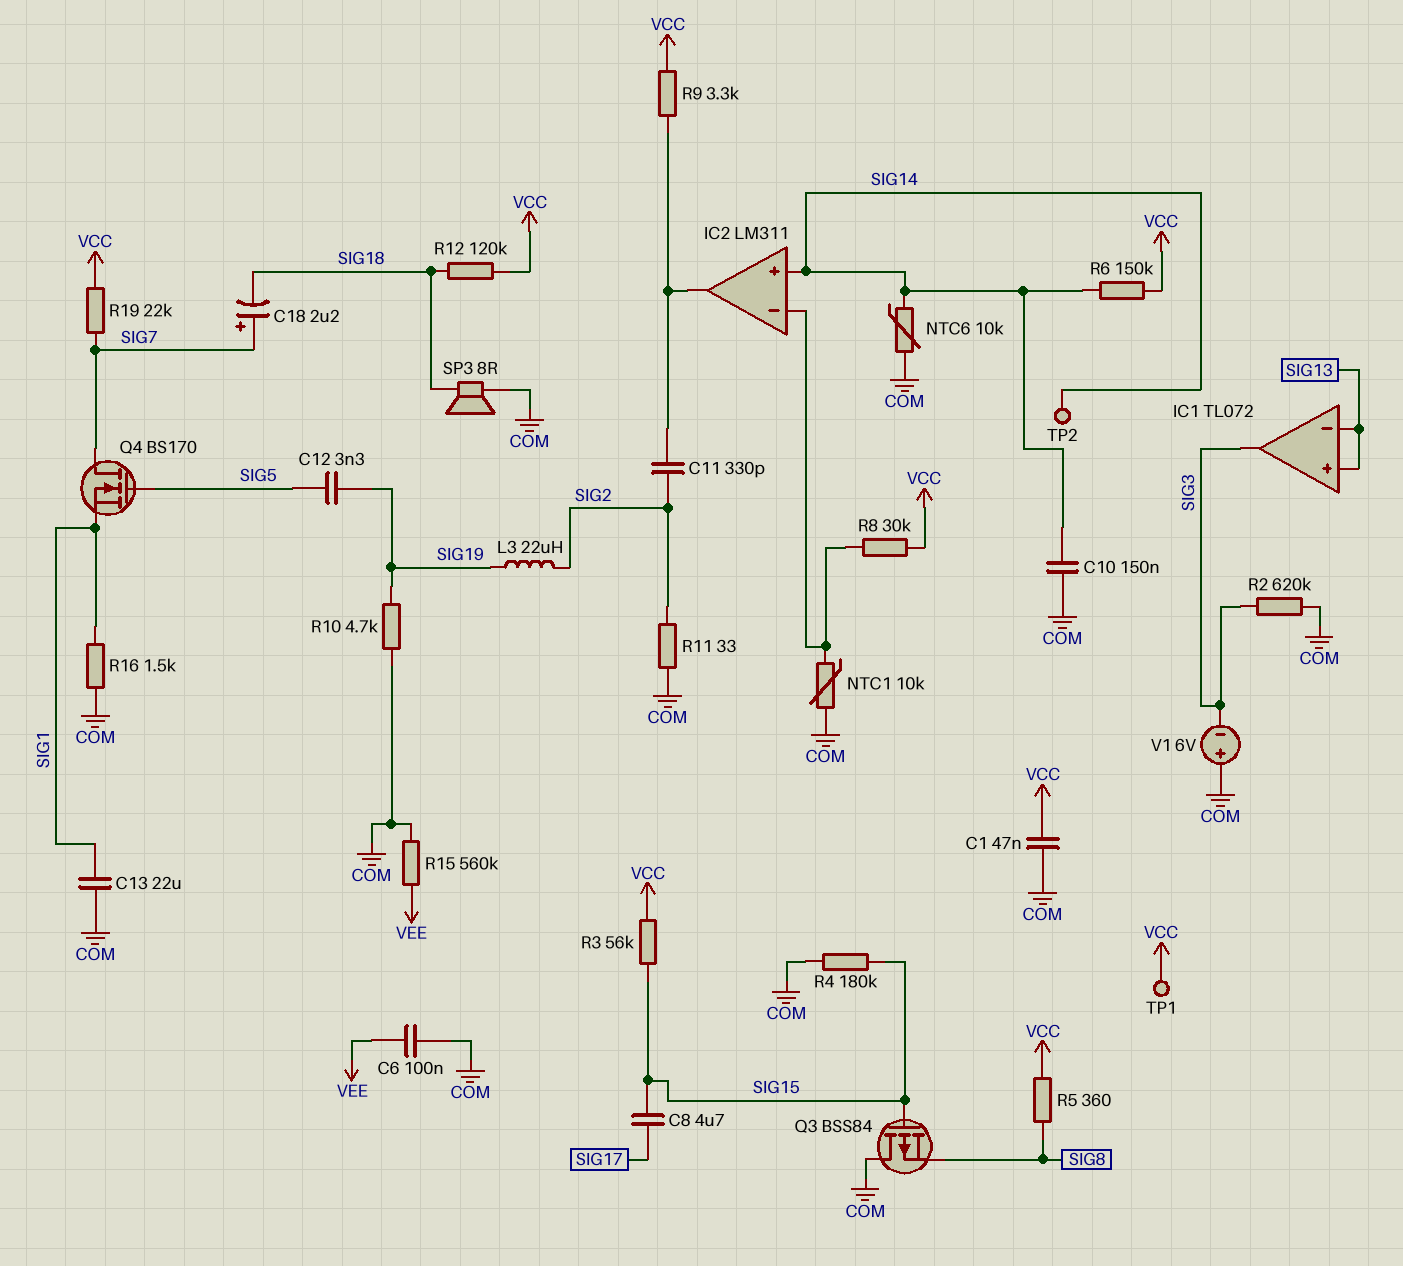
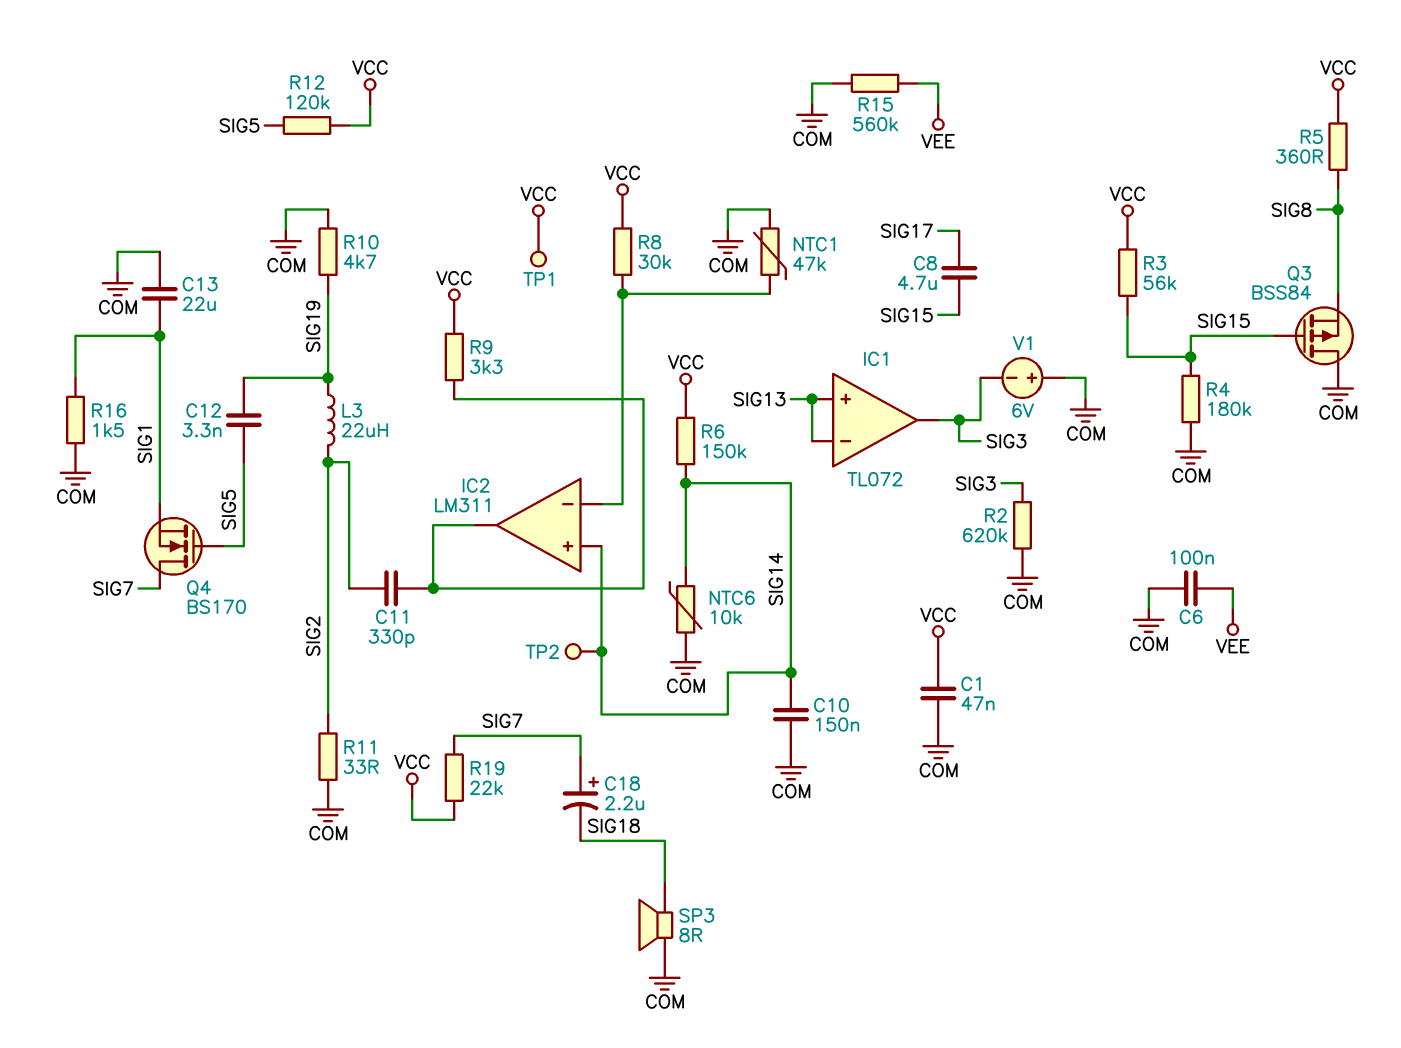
NTC1: 10k (COM, IC2/in-) -> 47k (COM, IC2/in-)
R12: 120k (SIG18, VCC) -> 120k (SIG5, VCC)

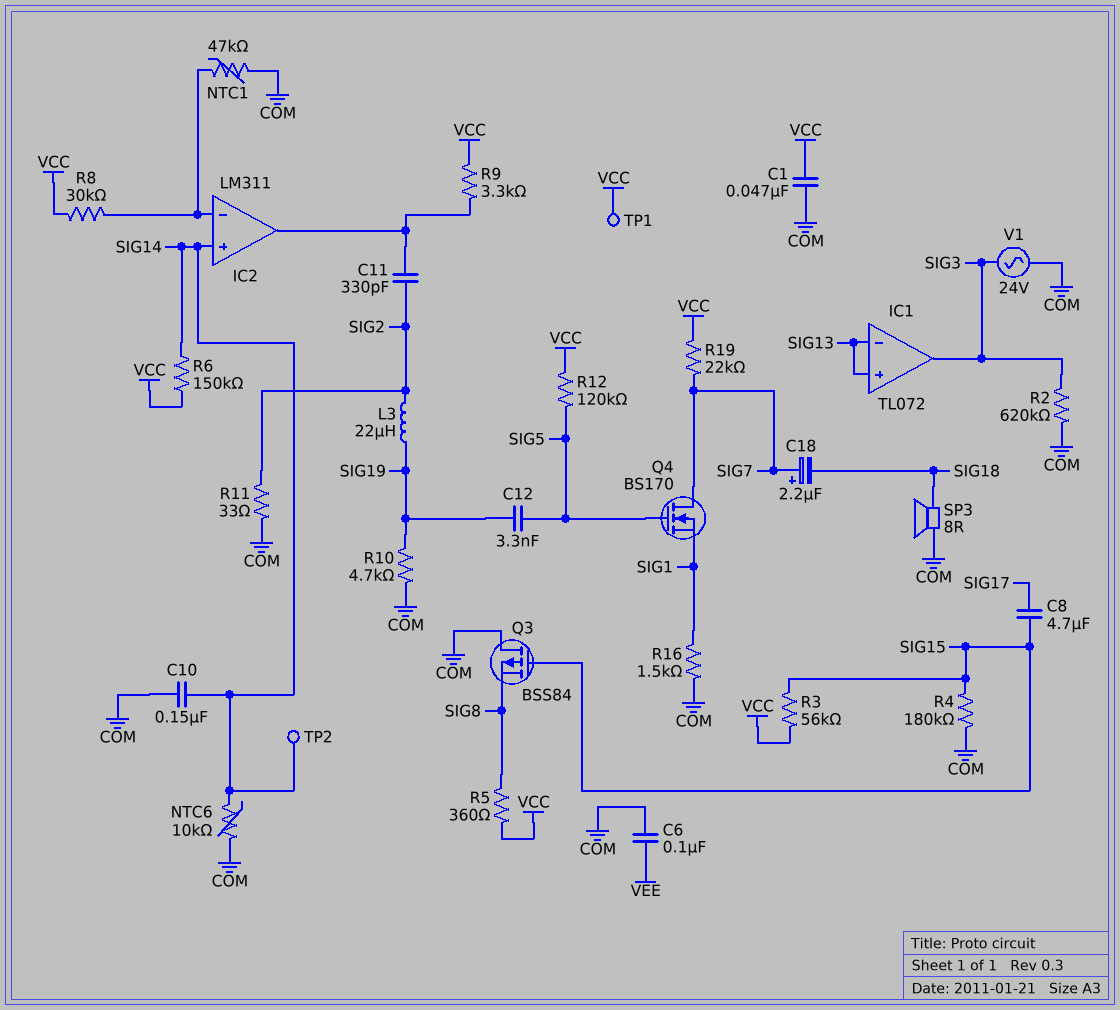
C13: 22uF (COM, SIG1) -> none
R15: 560k (COM, VEE) -> none
V1: 6V (plus COM, minus SIG3) -> AC 24V (COM, SIG3)

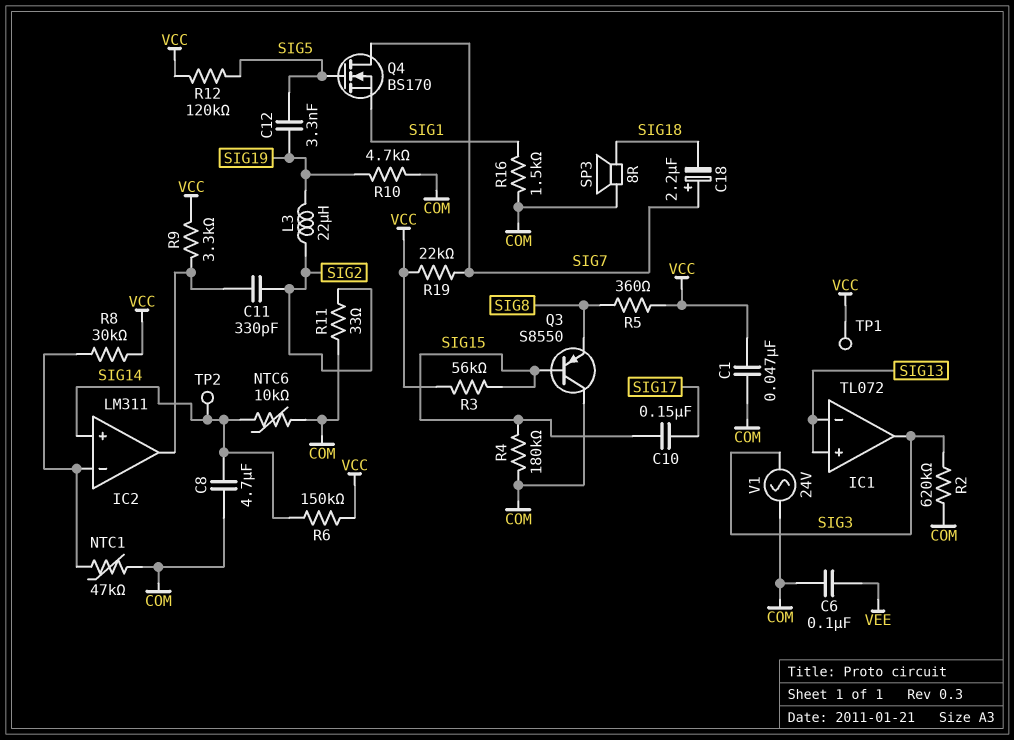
C8: 4.7uF (SIG15, SIG17) -> 4.7uF (COM, SIG14)
C10: 150nF (COM, SIG14) -> 150nF (SIG15, SIG17)
Q3: PMOS BSS84 (G SIG15, D COM, S SIG8) -> PNP S8550 (B SIG15, C COM, E SIG8)

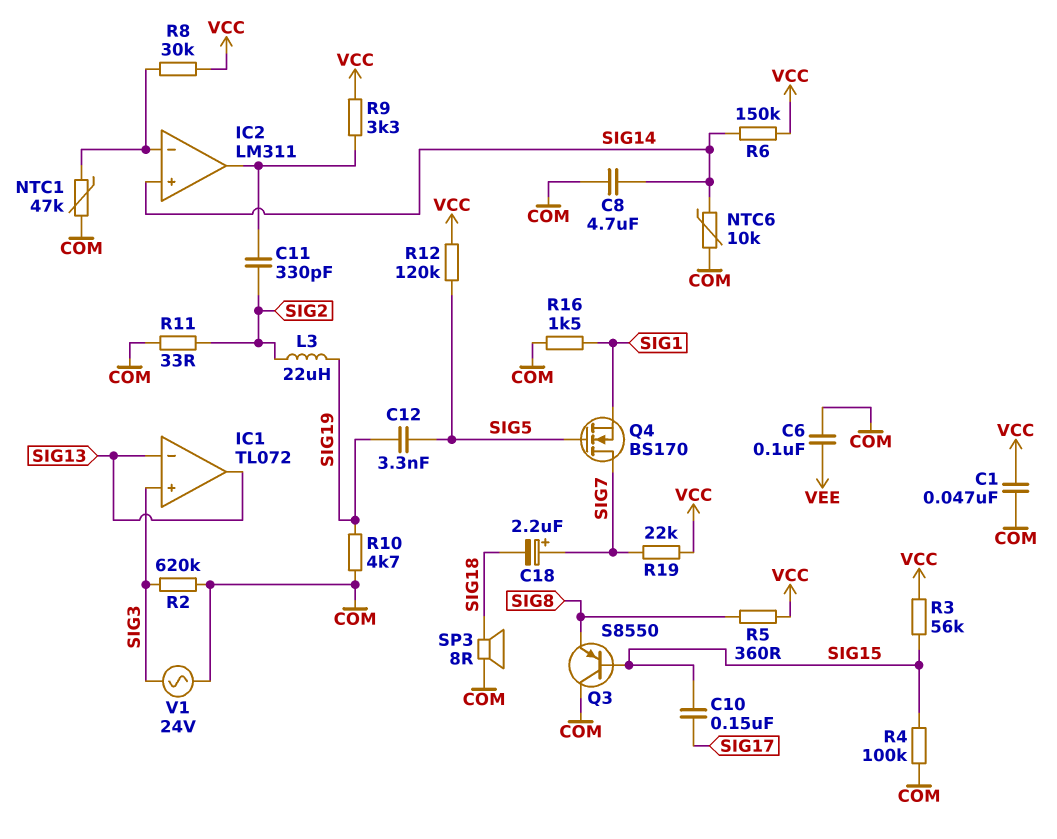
IC1 pin in+: SIG13 -> SIG3
IC1 pin out: SIG3 -> SIG13
R4: 180k (COM, SIG15) -> 100k (COM, SIG15)
TP1: test point (VCC) -> none
TP2: test point (SIG14) -> none

